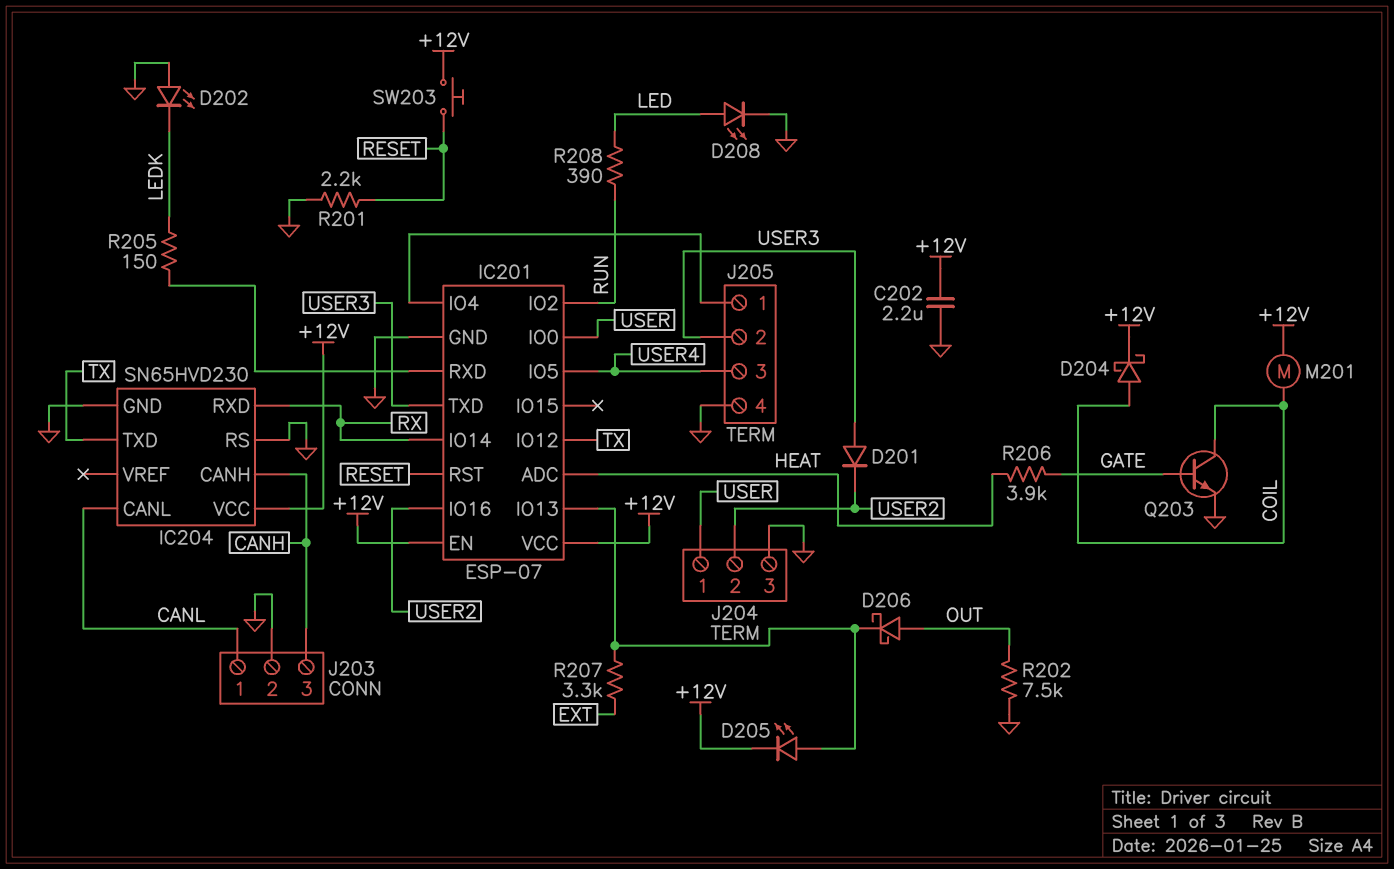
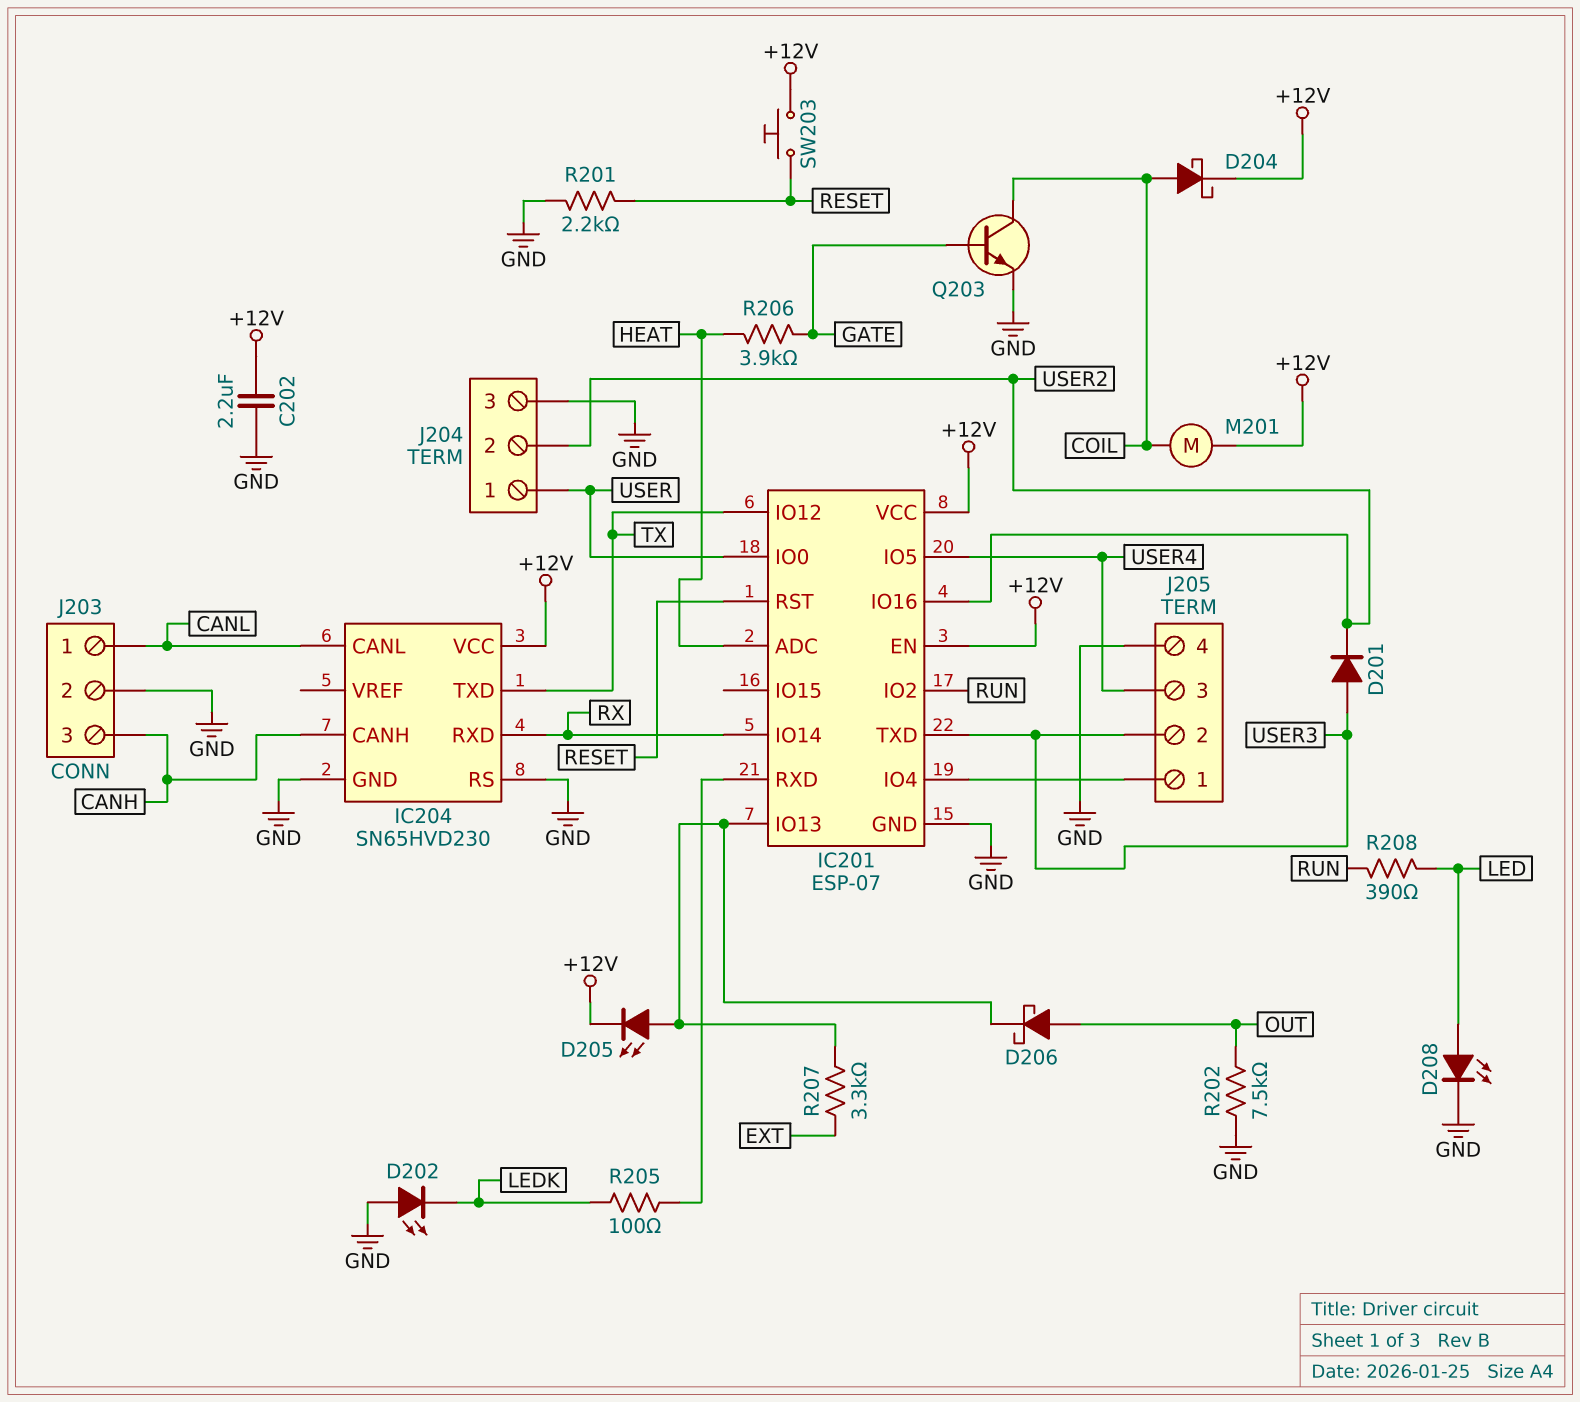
R205: 150 (IC201/RXD, LEDK) -> 100 (IC201/RXD, LEDK)

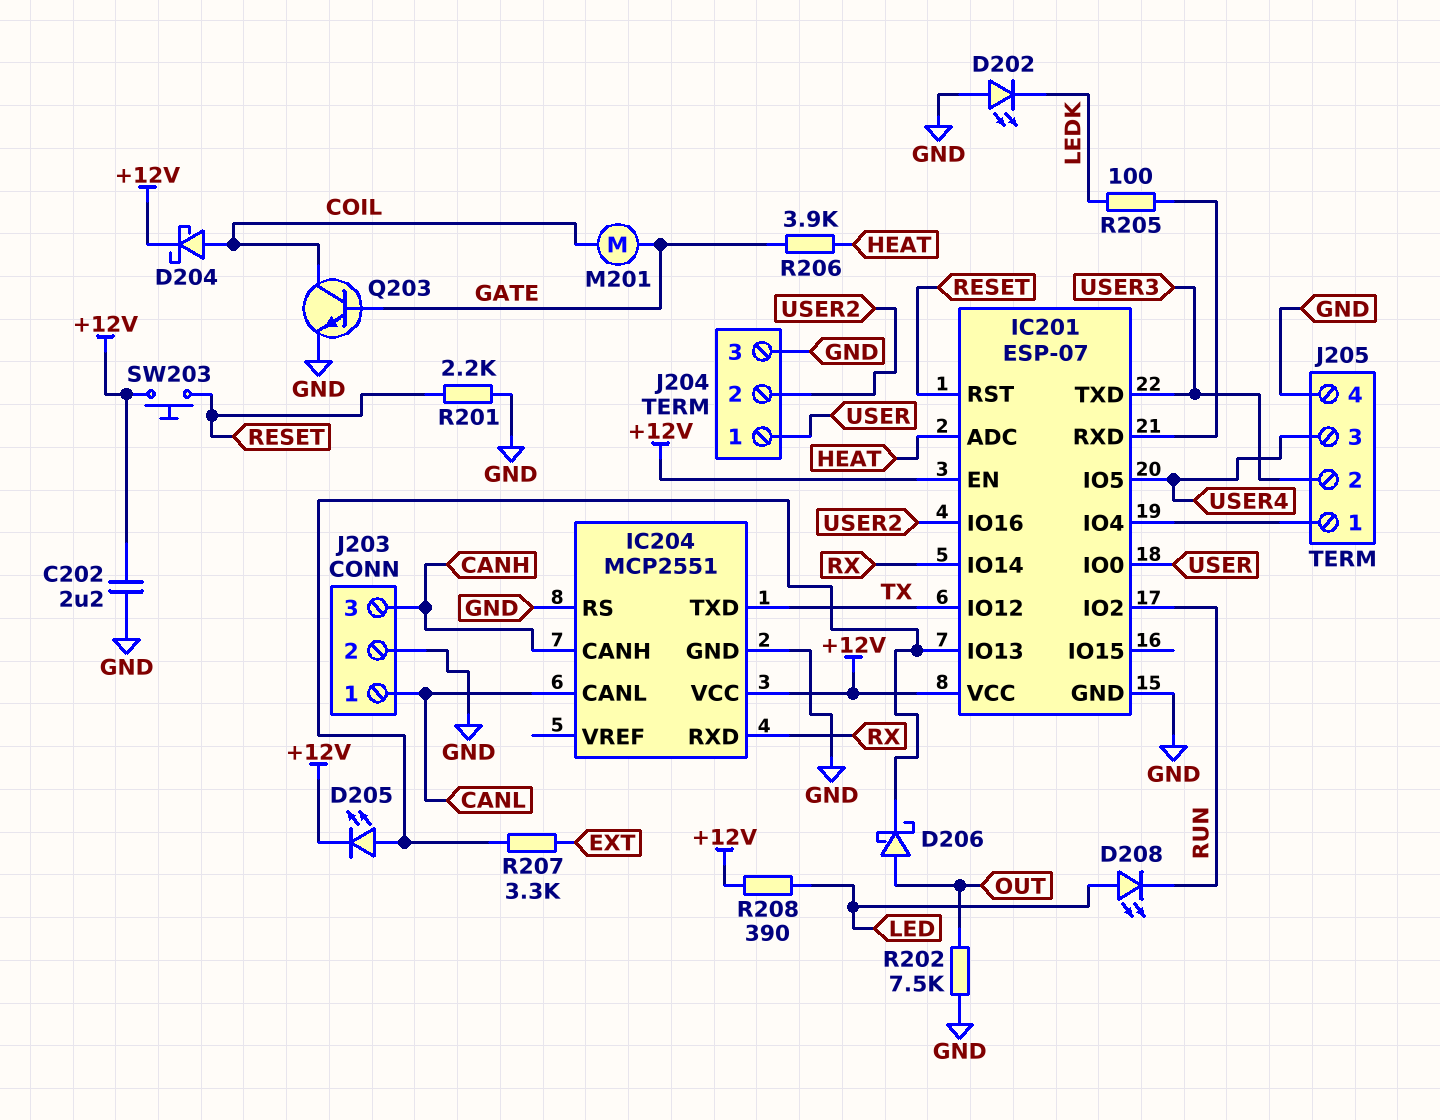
D201: diode (A USER3, K USER2) -> none
D208: LED (A LED, K GND) -> LED (A LED, K RUN)
IC204: SN65HVD230 -> MCP2551
M201: motor (+12V, COIL) -> motor (COIL, GATE)
R208: 390 (LED, RUN) -> 390 (+12V, LED)

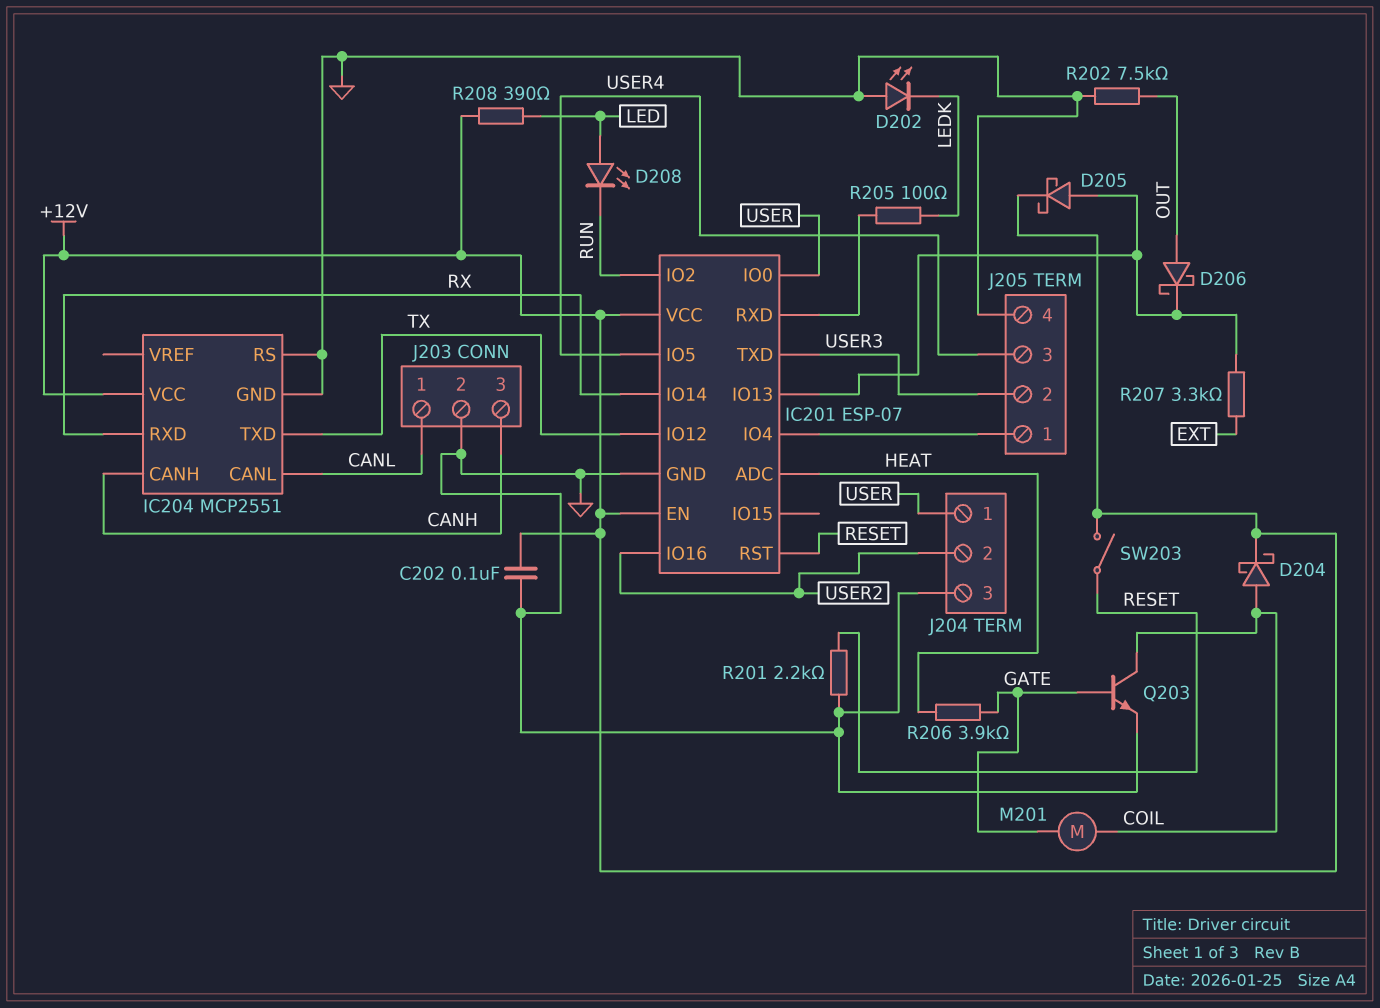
C202: 2.2uF (+12V, GND) -> 100nF (+12V, GND)
D205: LED (A IC201/IO13, K +12V) -> schottky (A IC201/IO13, K +12V)
SW203: button (+12V, RESET) -> switch (+12V, RESET)

